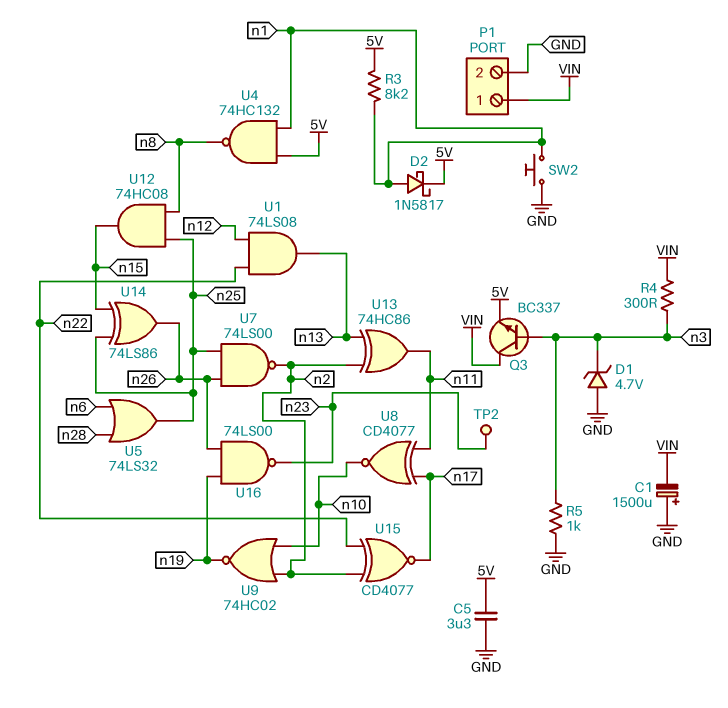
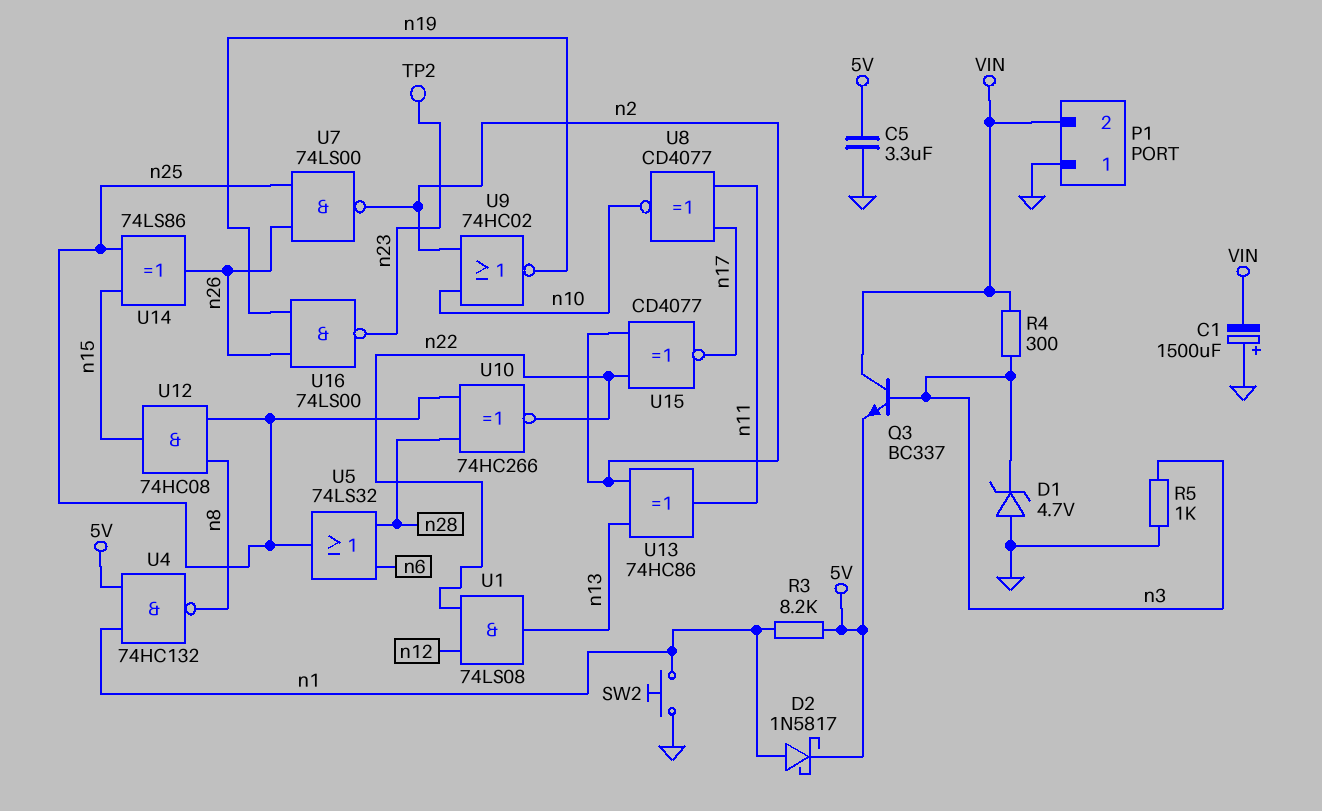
P1 pin 1: VIN -> GND
P1 pin 2: GND -> VIN
U10: none -> XNOR 74HC266 (in n25, in n28, out n22)

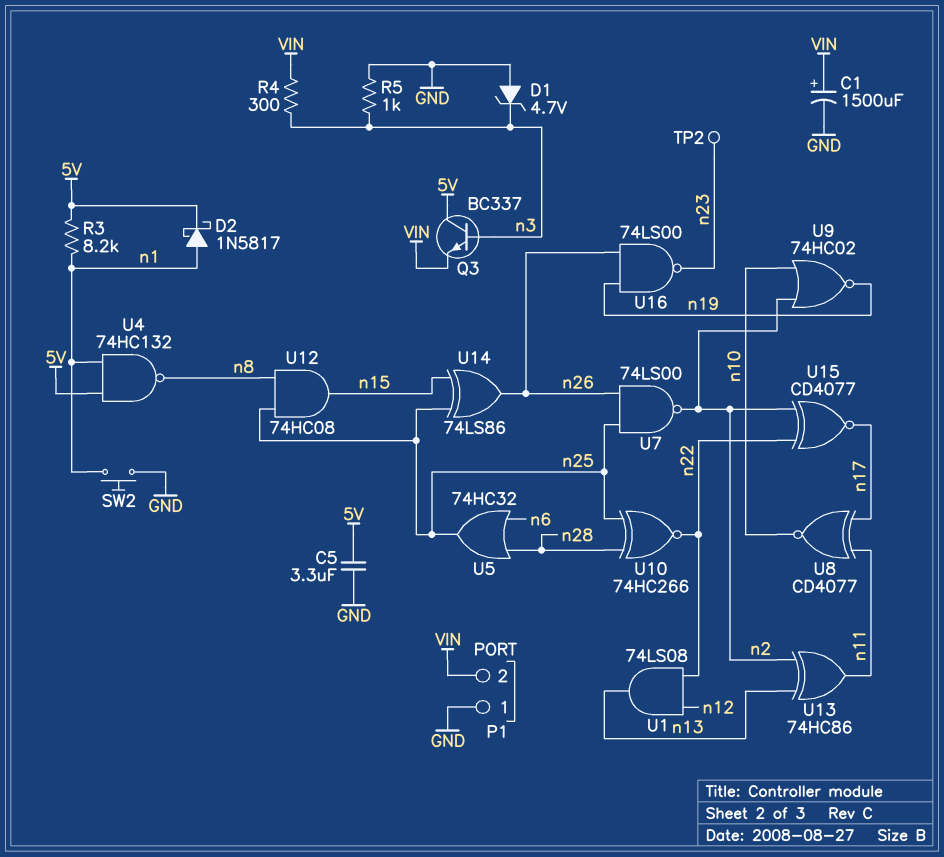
C1: 1500uF (plus GND, minus VIN) -> 1500uF (plus VIN, minus GND)
Q3: NPN BC337 (B n3, C VIN, E 5V) -> NPN BC337 (B n3, C 5V, E VIN)
U5: OR 74LS32 (in n6, in n28, out n25) -> OR 74HC32 (in n6, in n28, out n25)

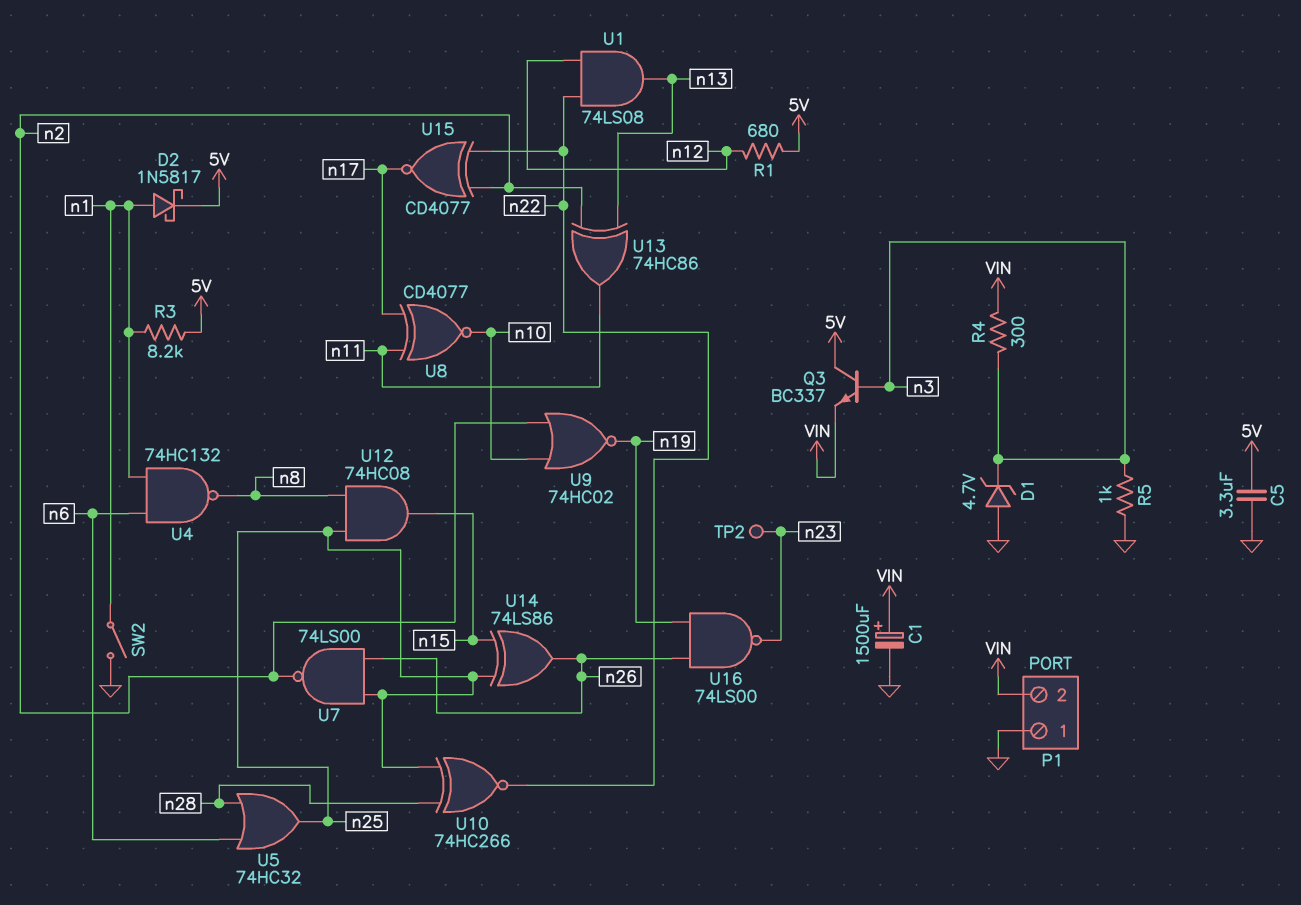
R1: none -> 680 (5V, n12)
SW2: button (GND, n1) -> switch (GND, n1)
U4: NAND 74HC132 (in 5V, in n1, out n8) -> NAND 74HC132 (in n1, in n6, out n8)

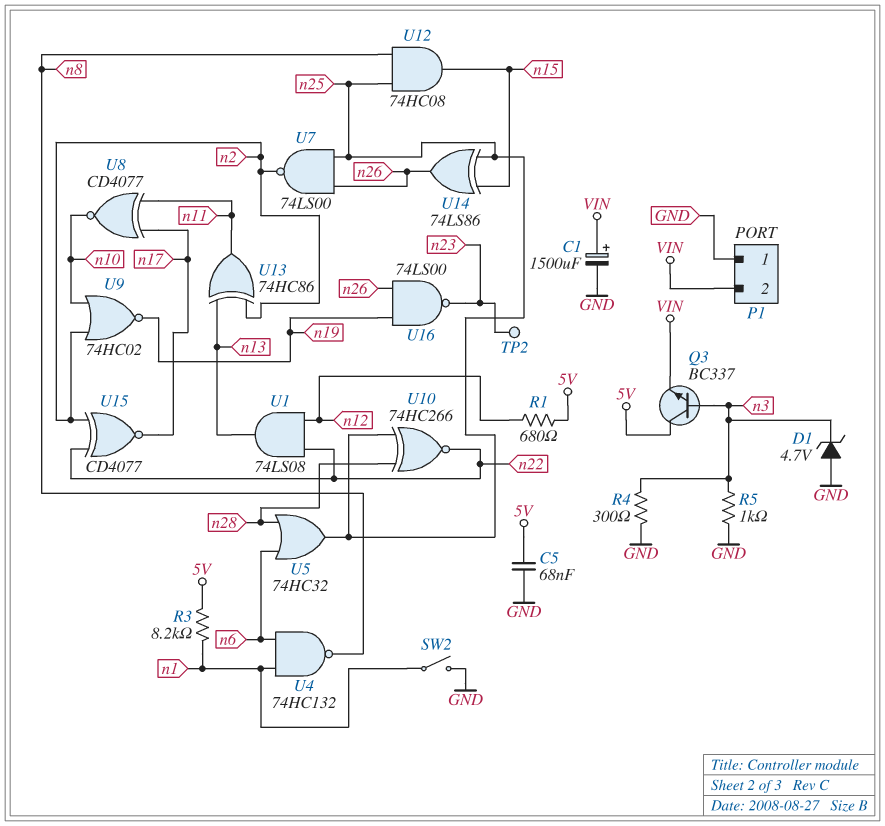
C5: 3.3uF (5V, GND) -> 68nF (5V, GND)
D2: schottky 1N5817 (A n1, K 5V) -> none
R4: 300 (VIN, n3) -> 300 (GND, n3)

